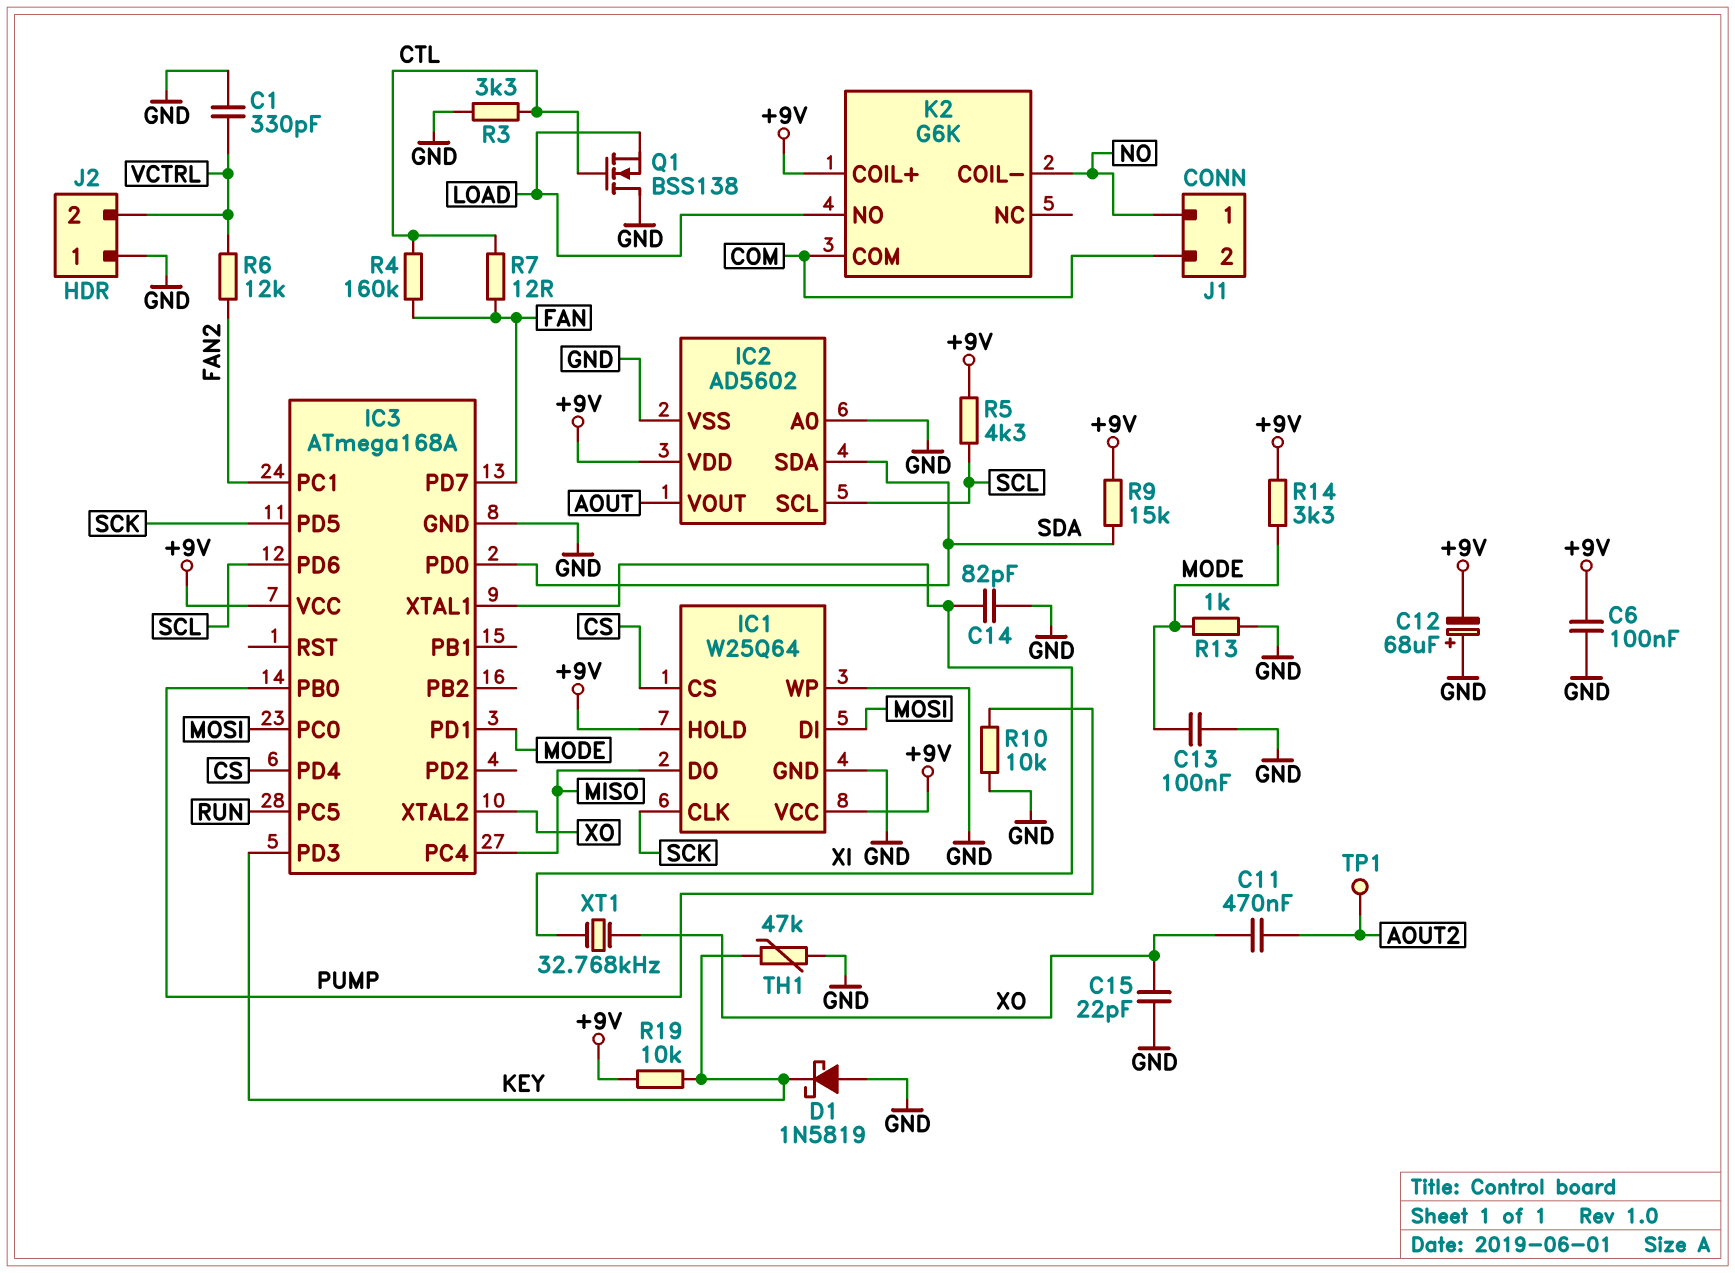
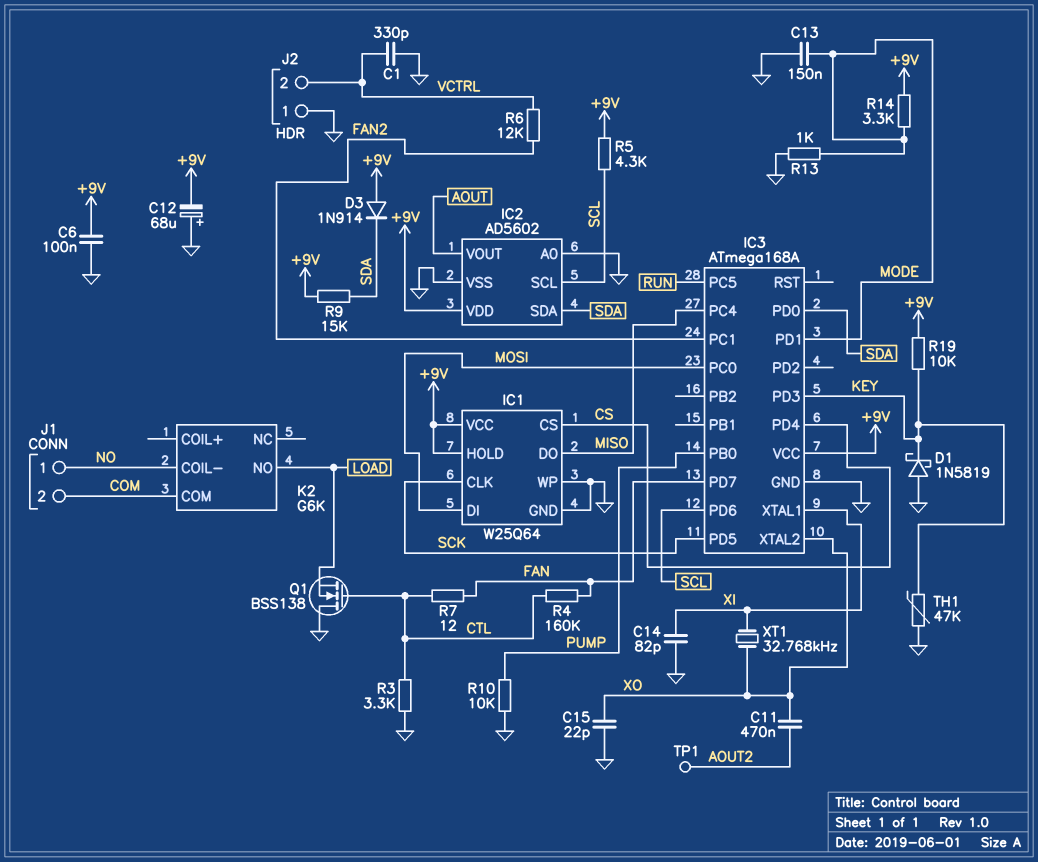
C13: 100nF (GND, MODE) -> 150nF (GND, MODE)
D3: none -> diode 1N914 (A +9V, K SDA)
K2 pin COIL+: +9V -> none

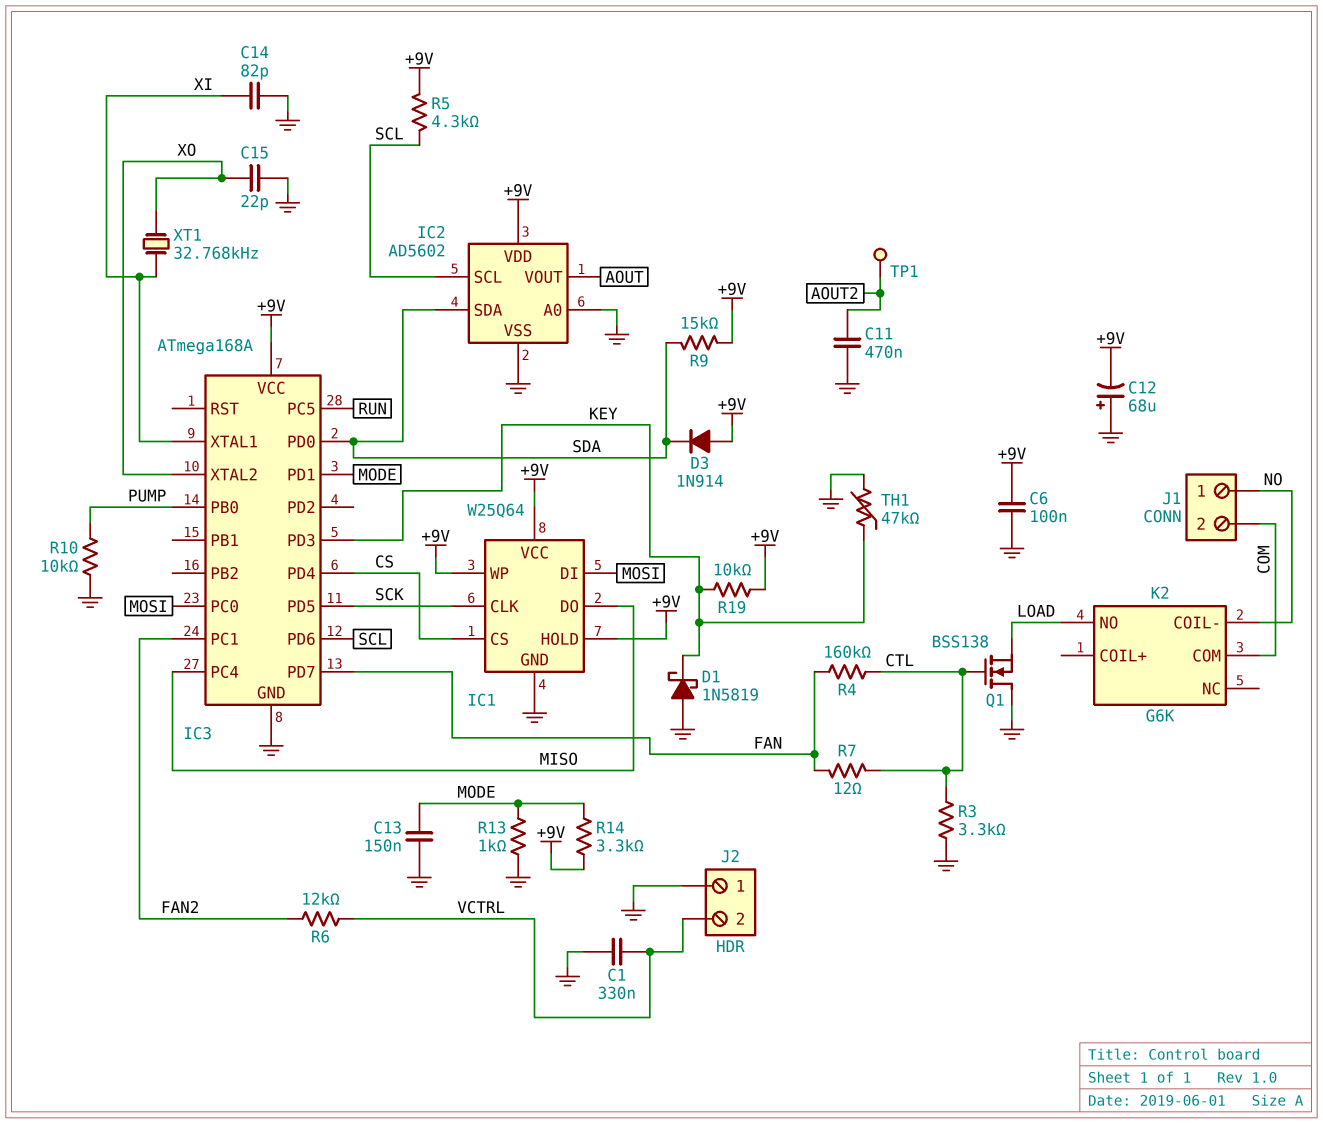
C1: 330pF (GND, VCTRL) -> 330nF (GND, VCTRL)
C11: 470nF (AOUT2, XO) -> 470nF (AOUT2, GND)
IC1 pin WP: GND -> +9V

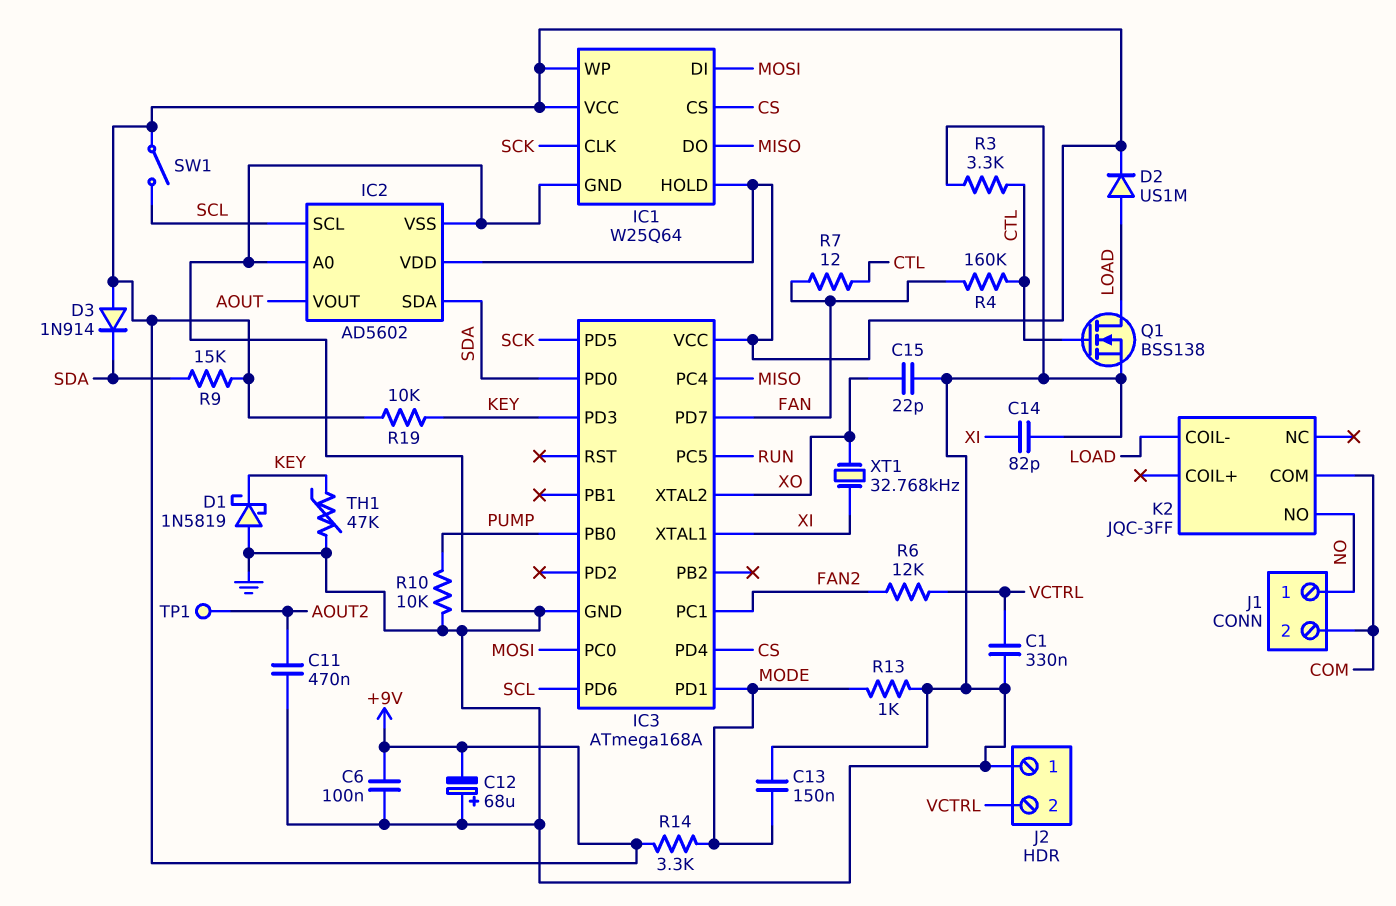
D2: none -> diode US1M (A LOAD, K +9V)
K2: G6K -> JQC-3FF
K2 pin COIL-: NO -> LOAD
K2 pin NO: LOAD -> NO
Q1: NMOS BSS138 (G CTL, D GND, S LOAD) -> NMOS BSS138 (G CTL, D LOAD, S GND)
R5: 4.3k (+9V, SCL) -> none
SW1: none -> switch (+9V, SCL)

